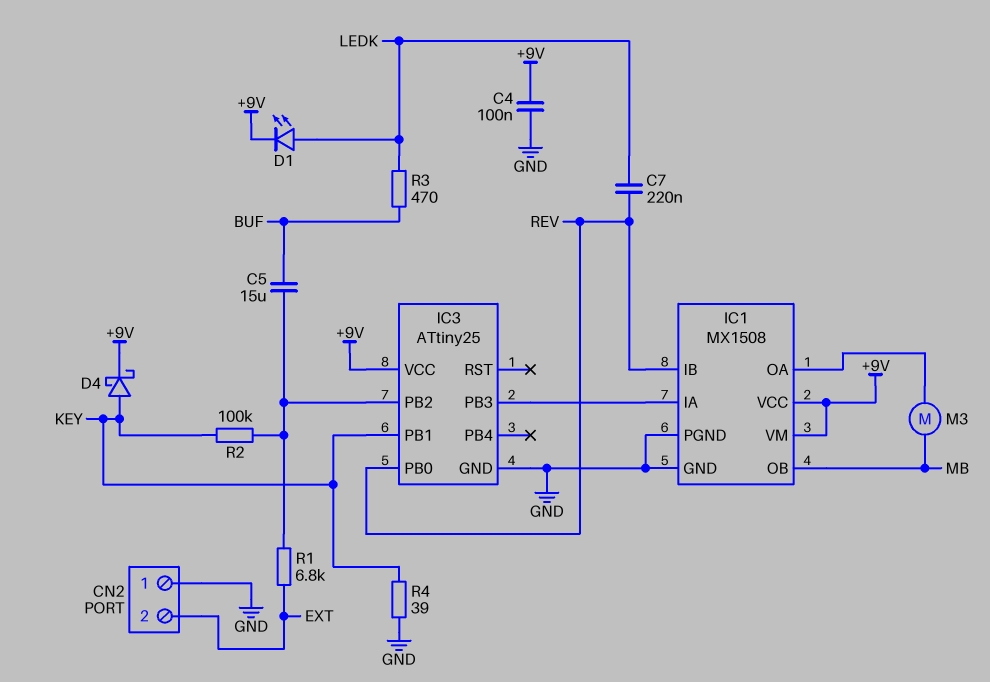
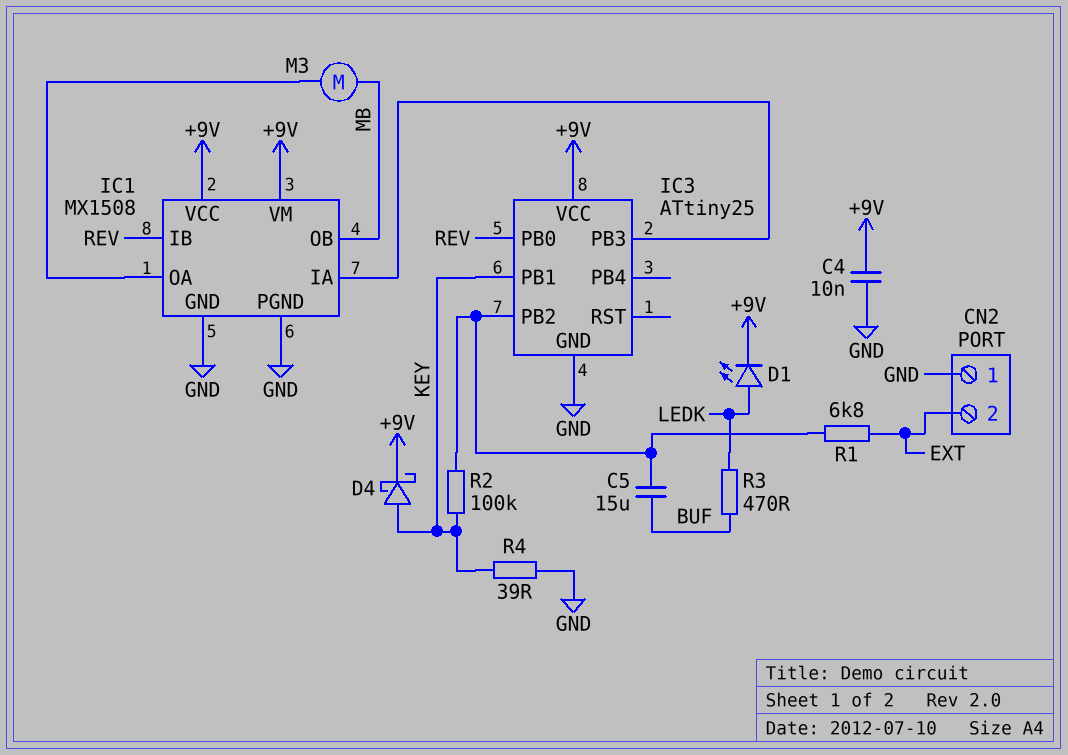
C4: 100nF (+9V, GND) -> 10nF (+9V, GND)
C7: 220nF (LEDK, REV) -> none

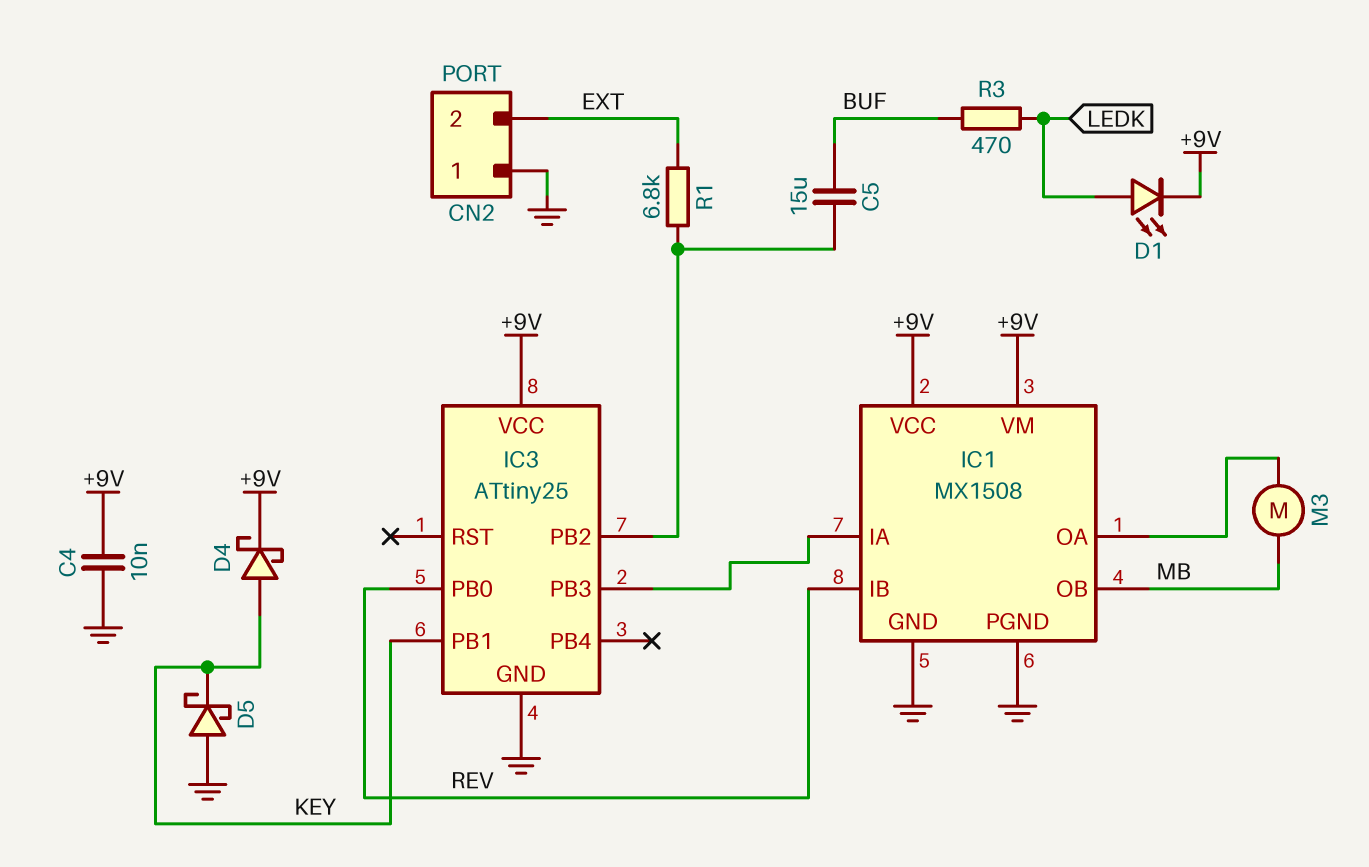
D5: none -> schottky (A GND, K KEY)
R2: 100k (IC3/PB2, KEY) -> none
R4: 39 (GND, KEY) -> none

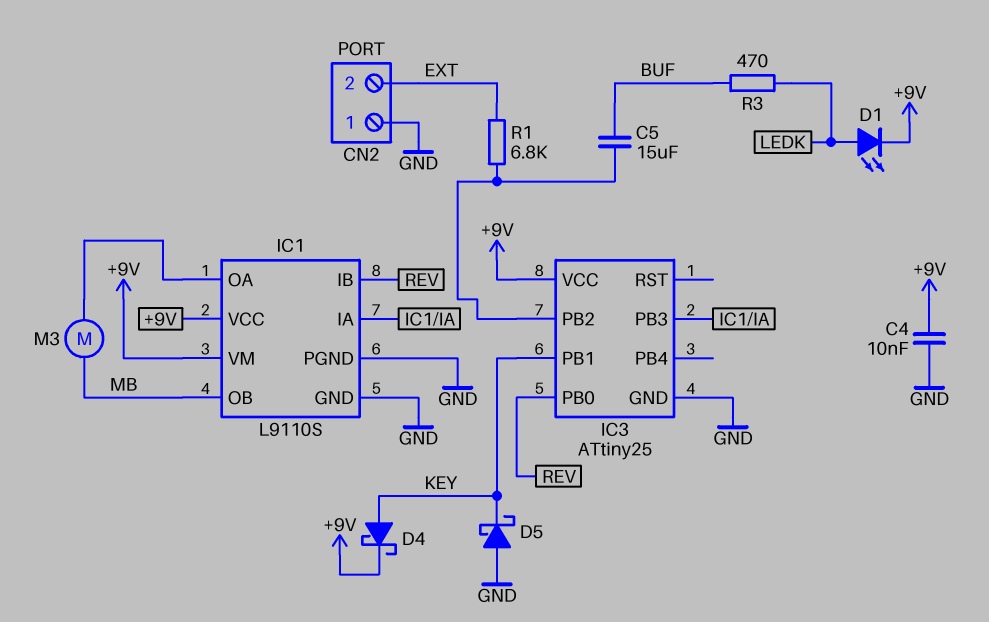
IC1: MX1508 -> L9110S

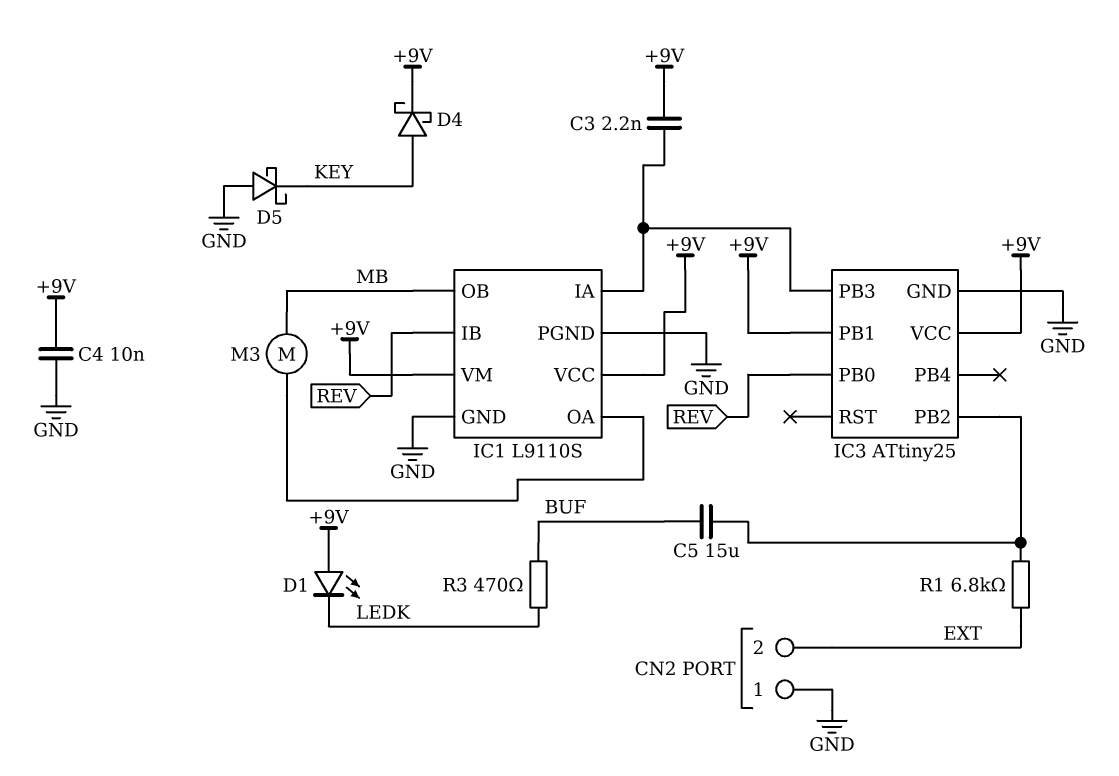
C3: none -> 2.2nF (+9V, IC1/IA)
D1: LED (A LEDK, K +9V) -> LED (A +9V, K LEDK)
IC3 pin PB1: KEY -> +9V

